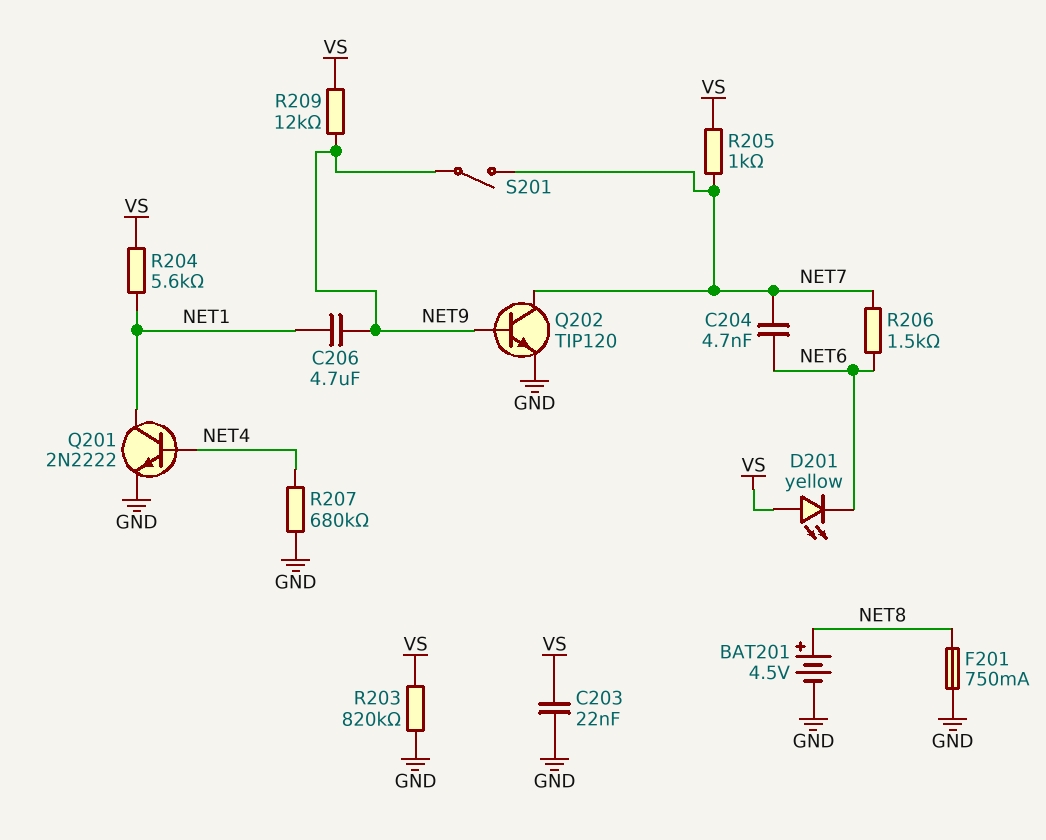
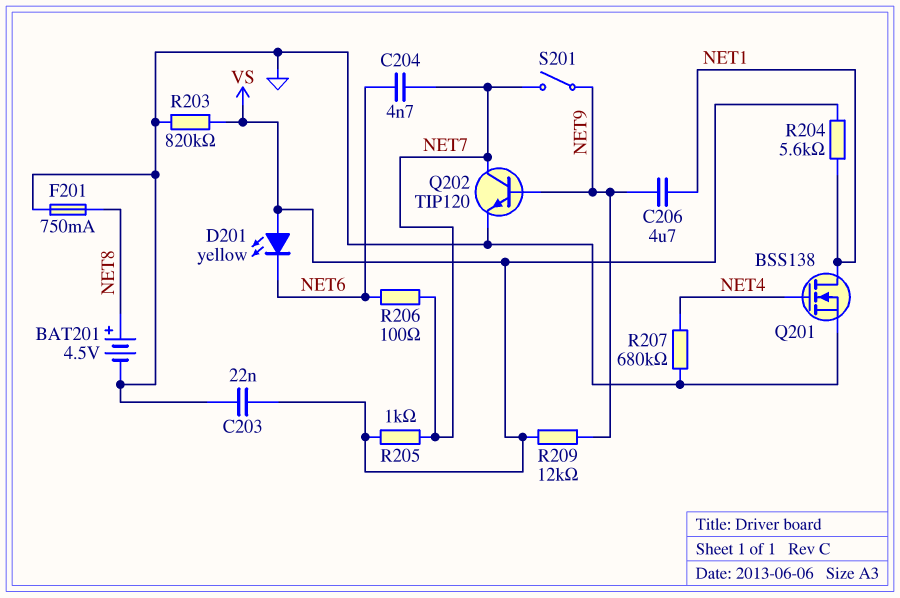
Q201: NPN 2N2222 (B NET4, C NET1, E GND) -> NMOS BSS138 (G NET4, D NET1, S GND)
R206: 1.5k (NET6, NET7) -> 100 (NET6, NET7)

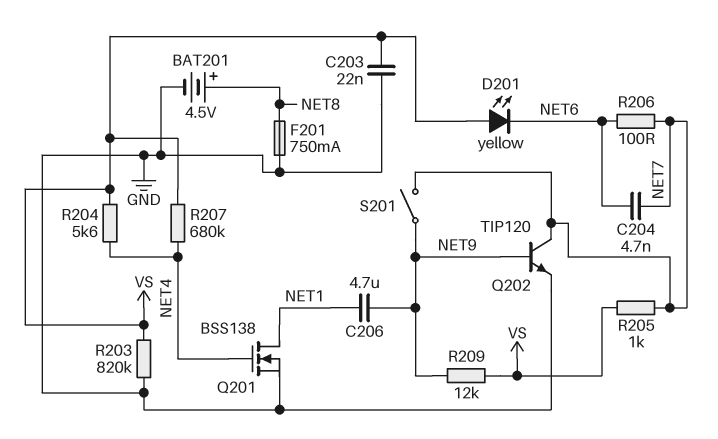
R204: 5.6k (NET1, VS) -> 5.6k (NET4, VS)
R207: 680k (GND, NET4) -> 680k (NET4, VS)

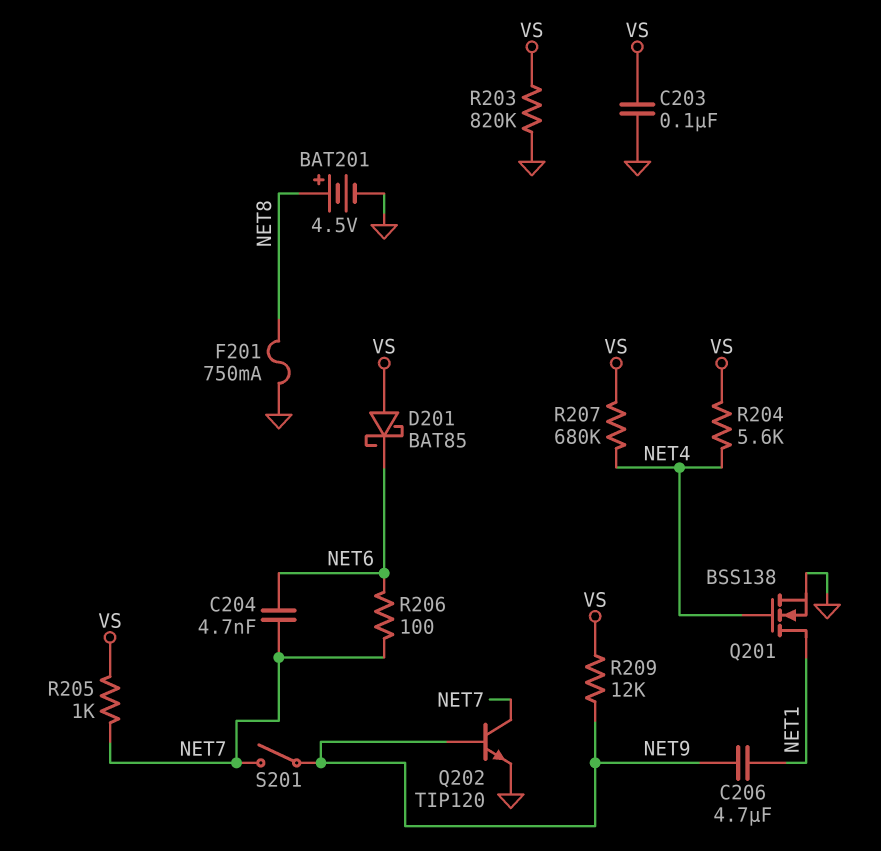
C203: 22nF (GND, VS) -> 100nF (GND, VS)
D201: LED yellow (A VS, K NET6) -> schottky BAT85 (A VS, K NET6)

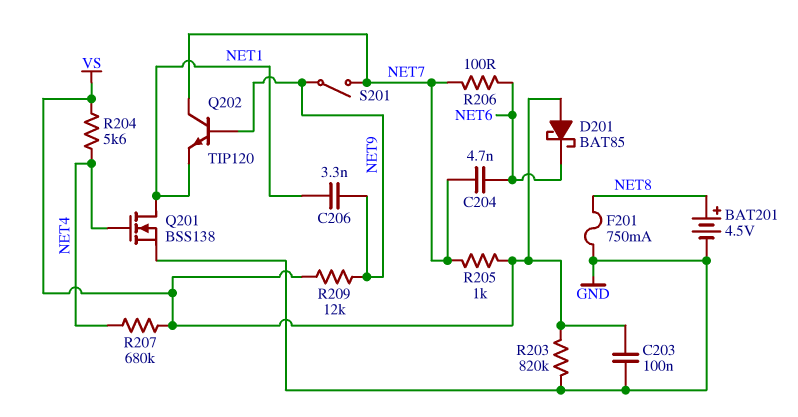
C206: 4.7uF (NET1, NET9) -> 3.3nF (NET1, NET9)
Q202: NPN TIP120 (B NET9, C NET7, E GND) -> NPN TIP120 (B NET9, C NET7, E NET1)

